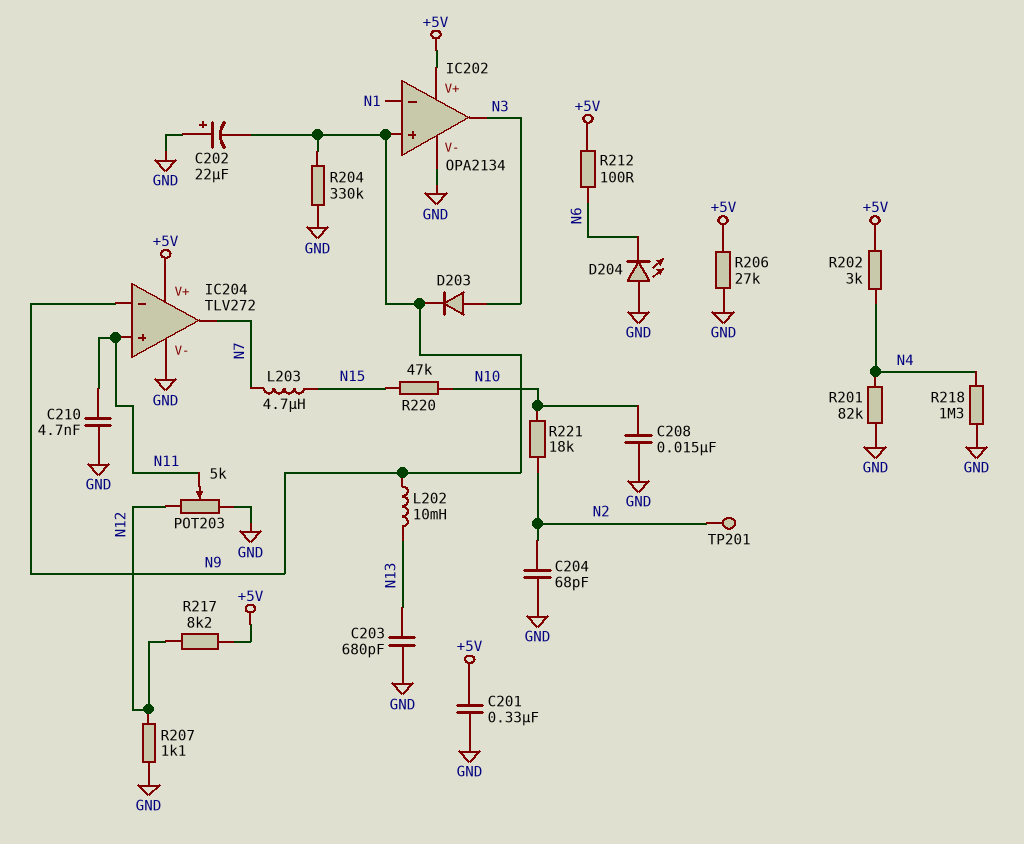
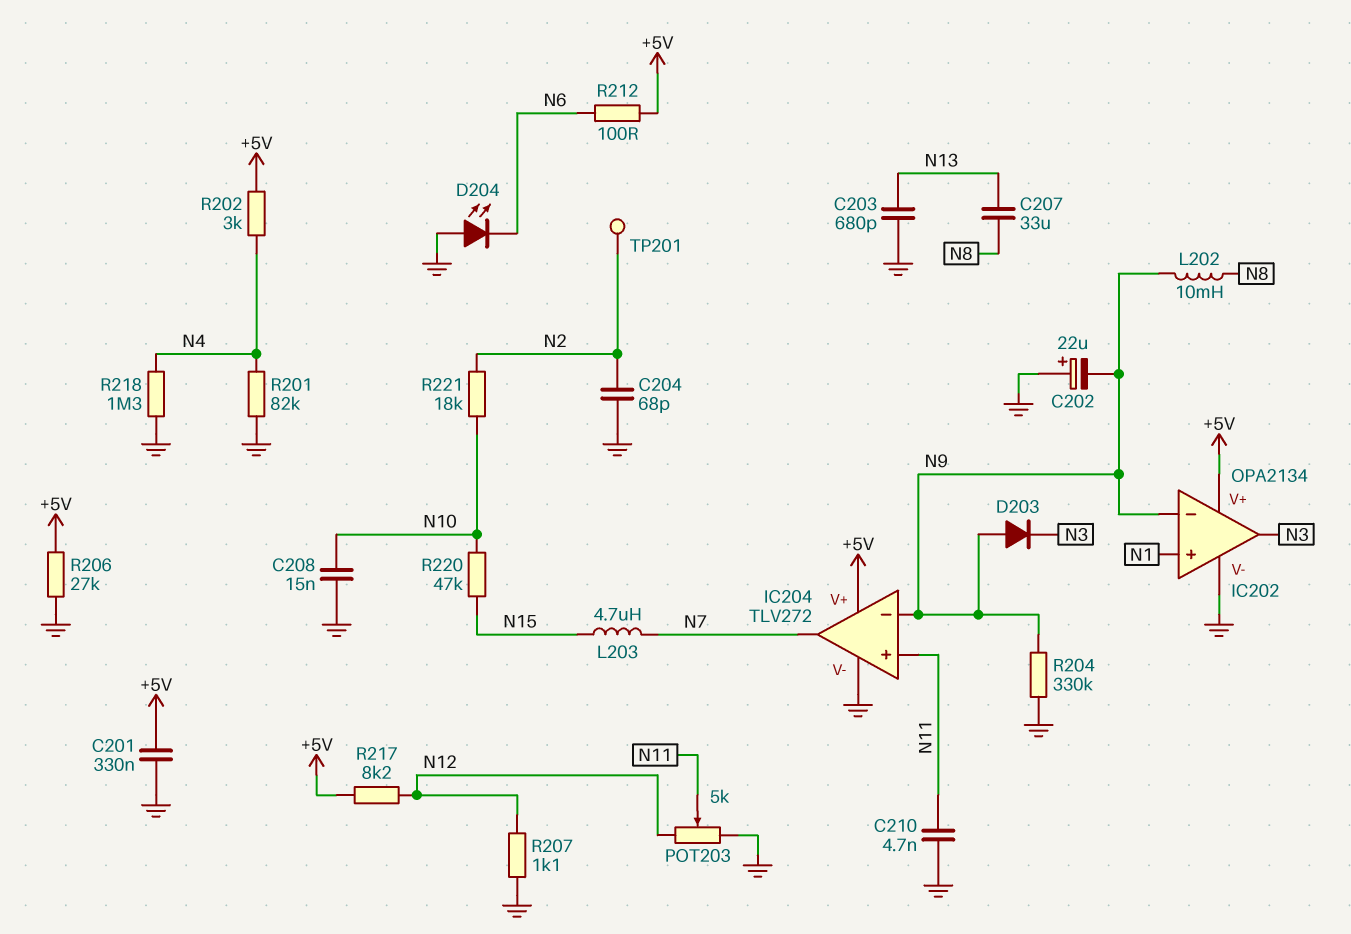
C207: none -> 33uF (N8, N13)
D203: diode (A N3, K N9) -> diode (A N9, K N3)
IC202 pin in+: N9 -> N1
IC202 pin in-: N1 -> N9
L202: 10mH (N9, N13) -> 10mH (N8, N9)

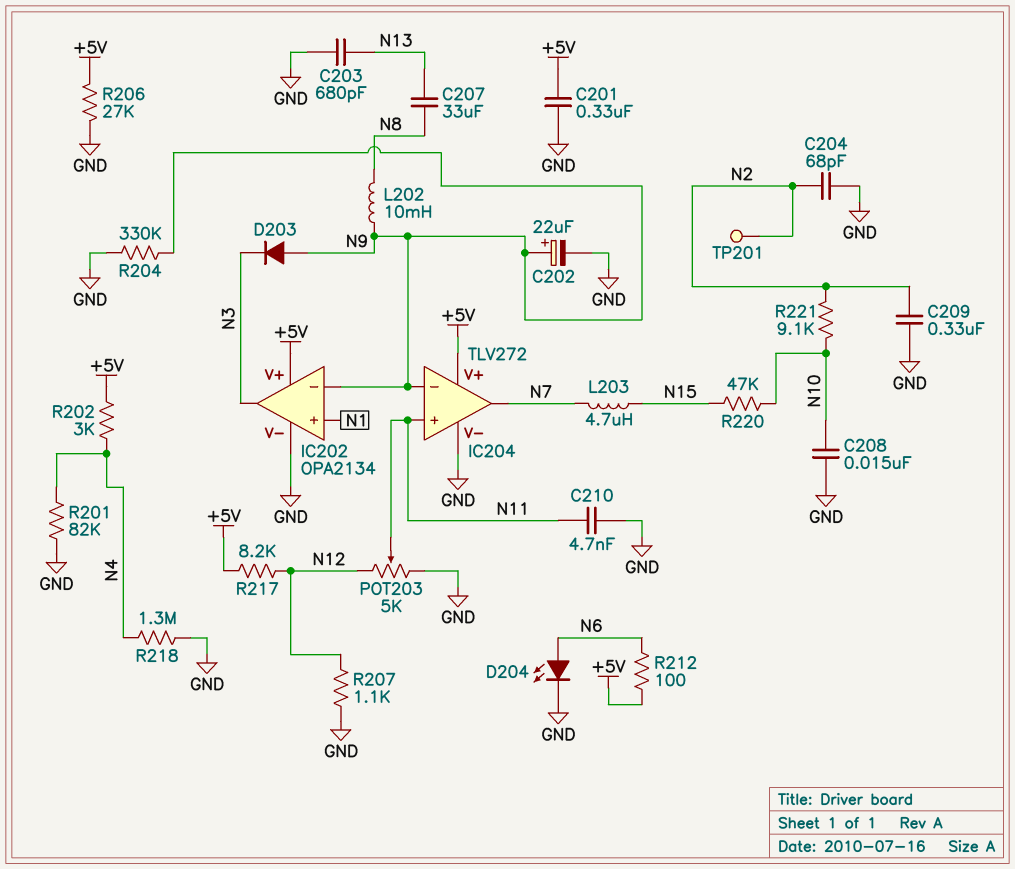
C202: 22uF (plus GND, minus N9) -> 22uF (plus N9, minus GND)
C209: none -> 330nF (GND, N2)
D204: LED (A GND, K N6) -> LED (A N6, K GND)
R221: 18k (N2, N10) -> 9.1k (N2, N10)

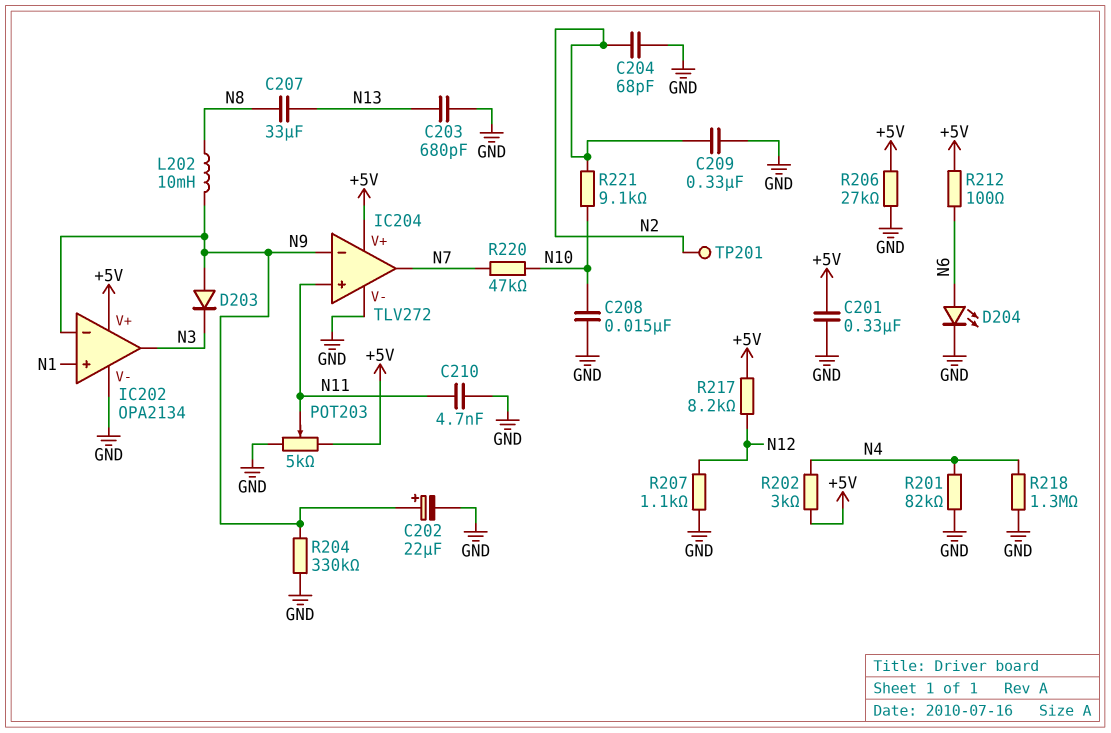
L203: 4.7uH (N7, N15) -> none
POT203: 5k (GND, N12, wiper N11) -> 5k (+5V, GND, wiper N11)
R220: 47k (N10, N15) -> 47k (N7, N10)

